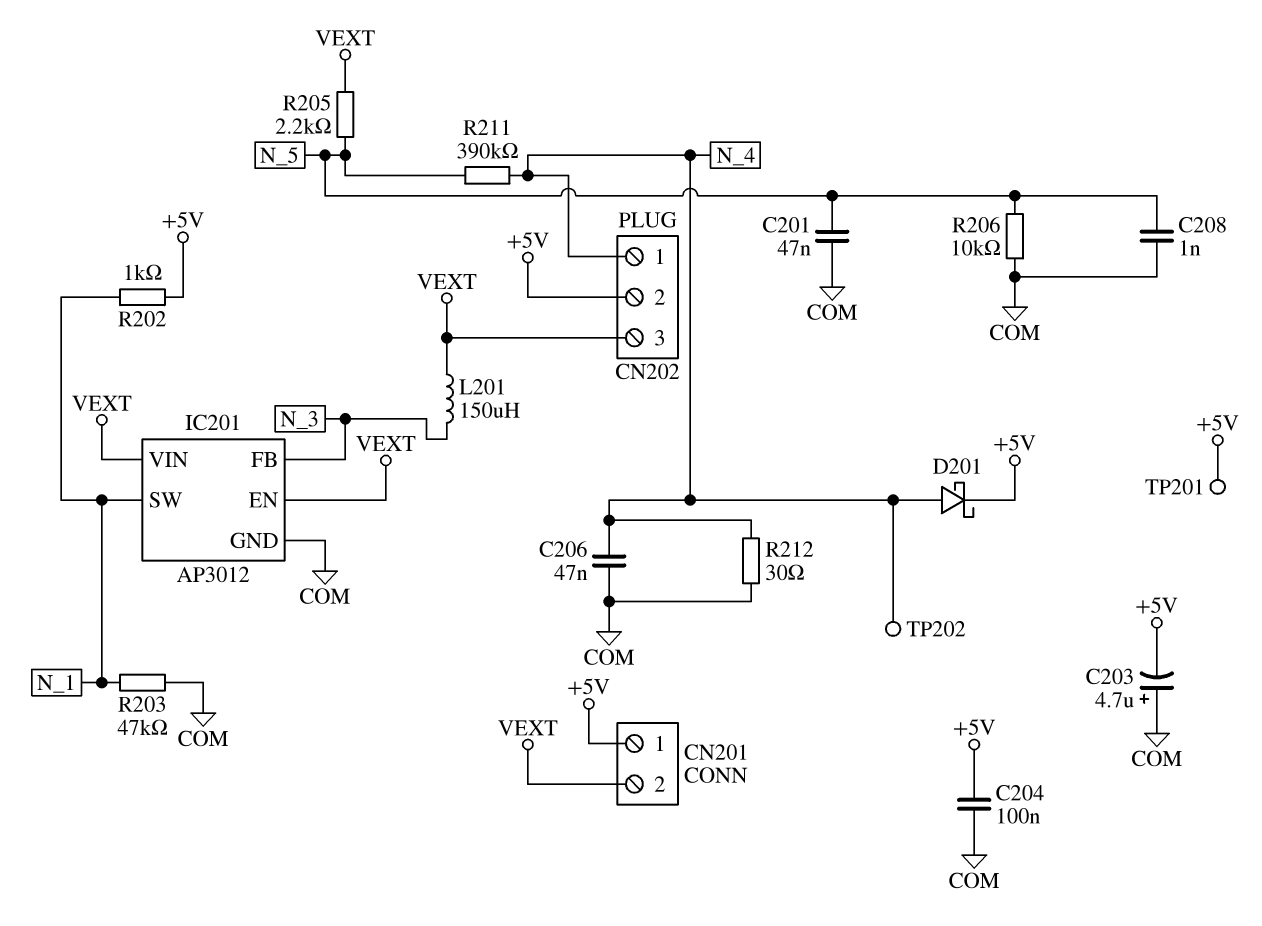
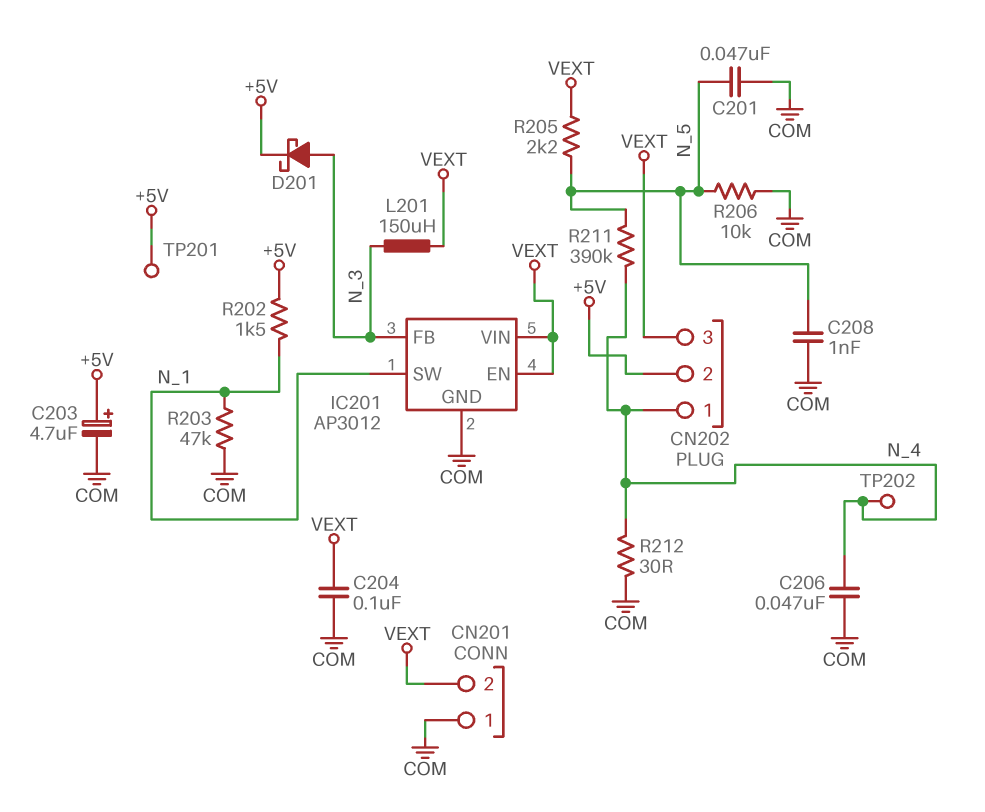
C203: 4.7uF (plus COM, minus +5V) -> 4.7uF (plus +5V, minus COM)
C204: 100nF (+5V, COM) -> 100nF (COM, VEXT)
CN201 pin 1: +5V -> COM
D201: schottky (A N_4, K +5V) -> schottky (A N_3, K +5V)
R202: 1k (+5V, N_1) -> 1.5k (+5V, N_1)

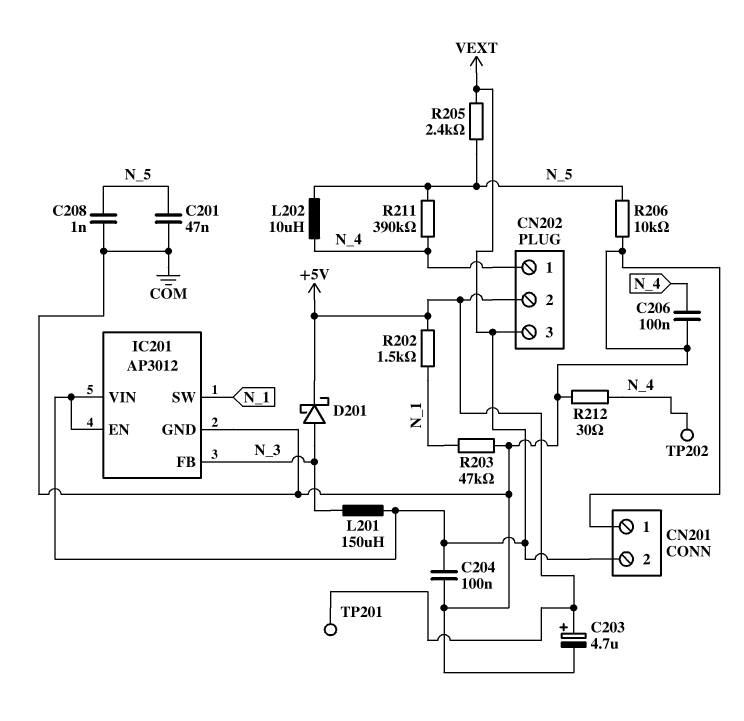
C206: 47nF (COM, N_4) -> 100nF (COM, N_4)
L202: none -> 10uH (N_4, N_5)
R205: 2.2k (N_5, VEXT) -> 2.4k (N_5, VEXT)

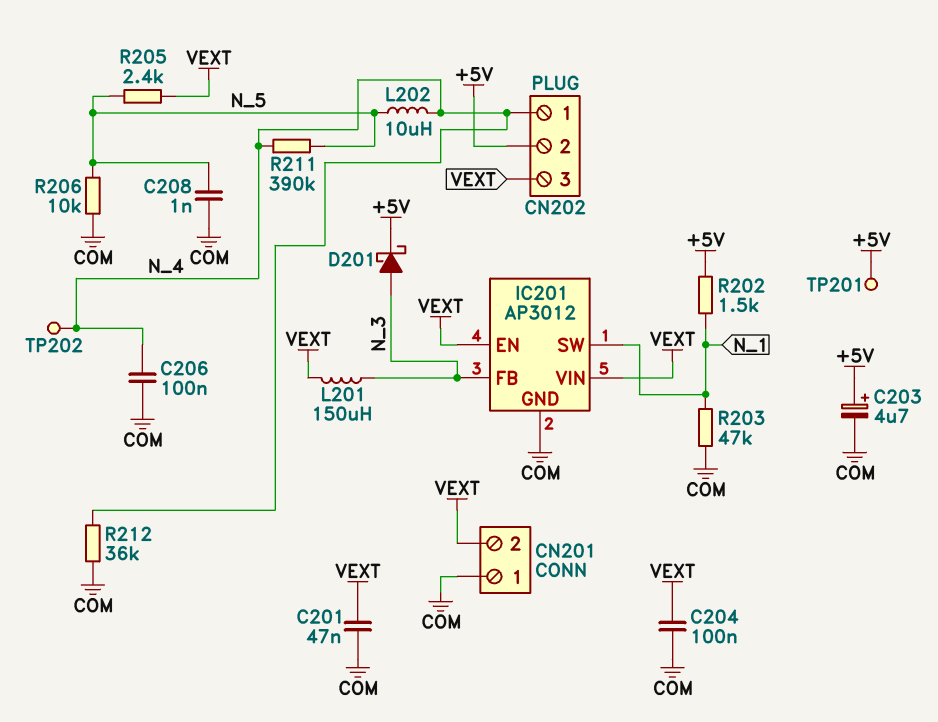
C201: 47nF (COM, N_5) -> 47nF (COM, VEXT)
R212: 30 (COM, N_4) -> 36k (COM, N_4)

